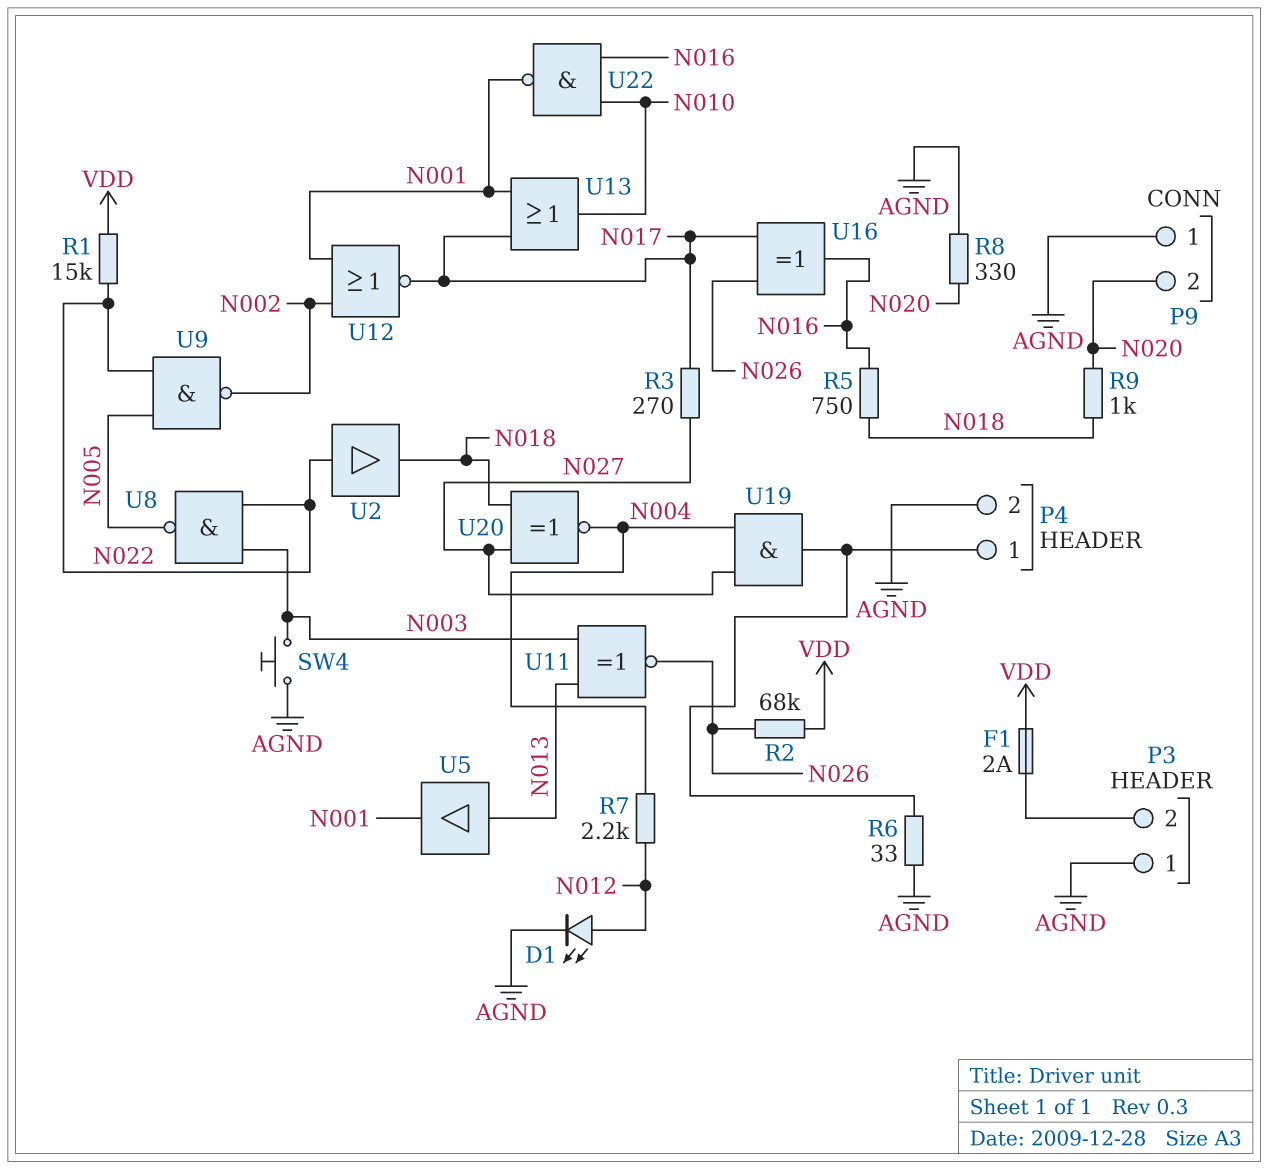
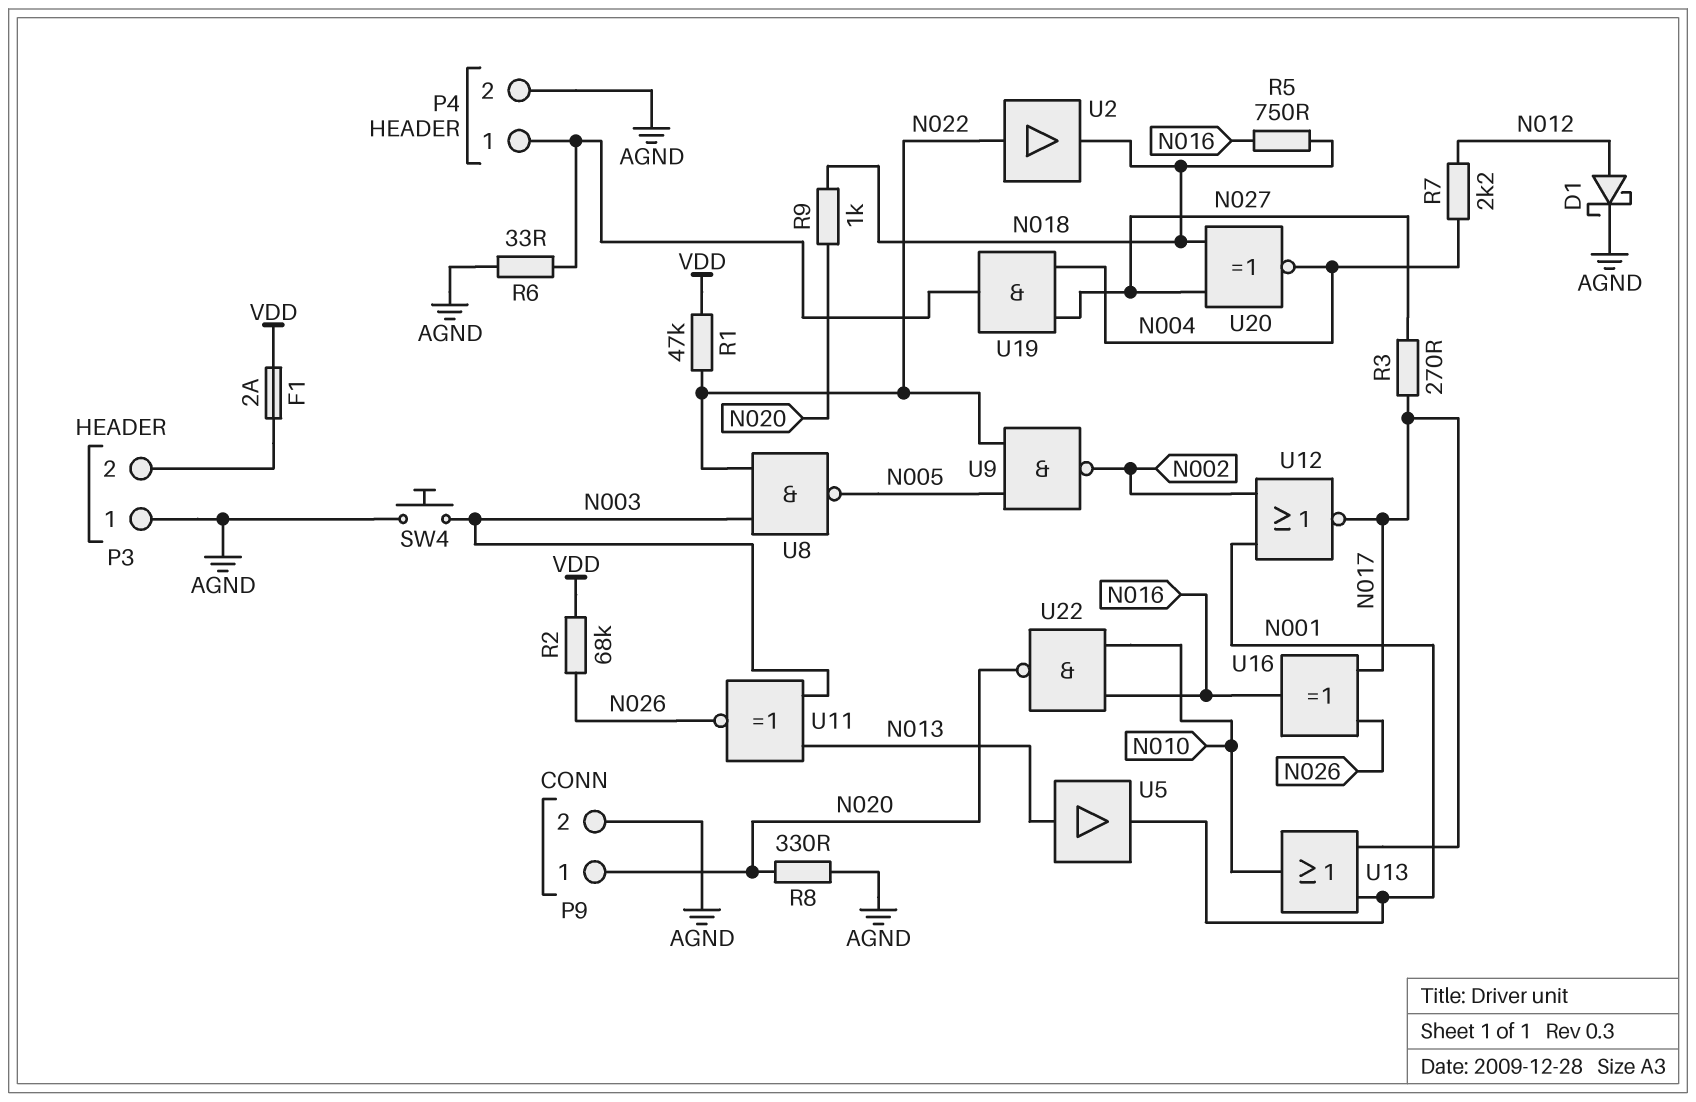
D1: LED (A N012, K AGND) -> schottky (A N012, K AGND)
P9 pin 1: AGND -> N020
P9 pin 2: N020 -> AGND
R1: 15k (N022, VDD) -> 47k (N022, VDD)
U22: NAND (in N010, in N016, out N001) -> NAND (in N010, in N016, out N020)

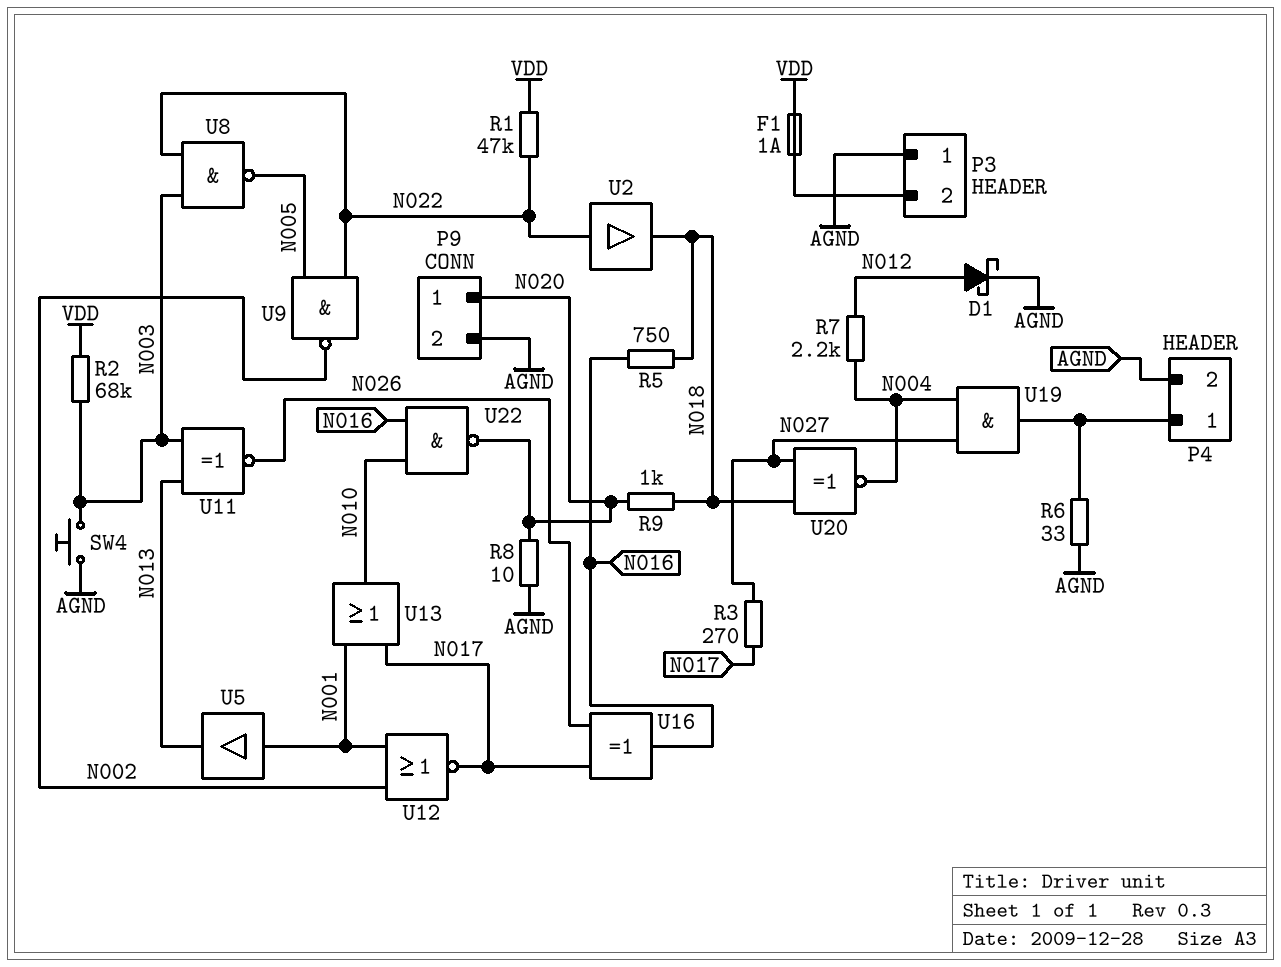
F1: 2A (P3/2, VDD) -> 1A (P3/2, VDD)
R2: 68k (N026, VDD) -> 68k (N003, VDD)
R8: 330 (AGND, N020) -> 10 (AGND, N020)
U5: buffer (in N013, out N001) -> buffer (in N001, out N013)

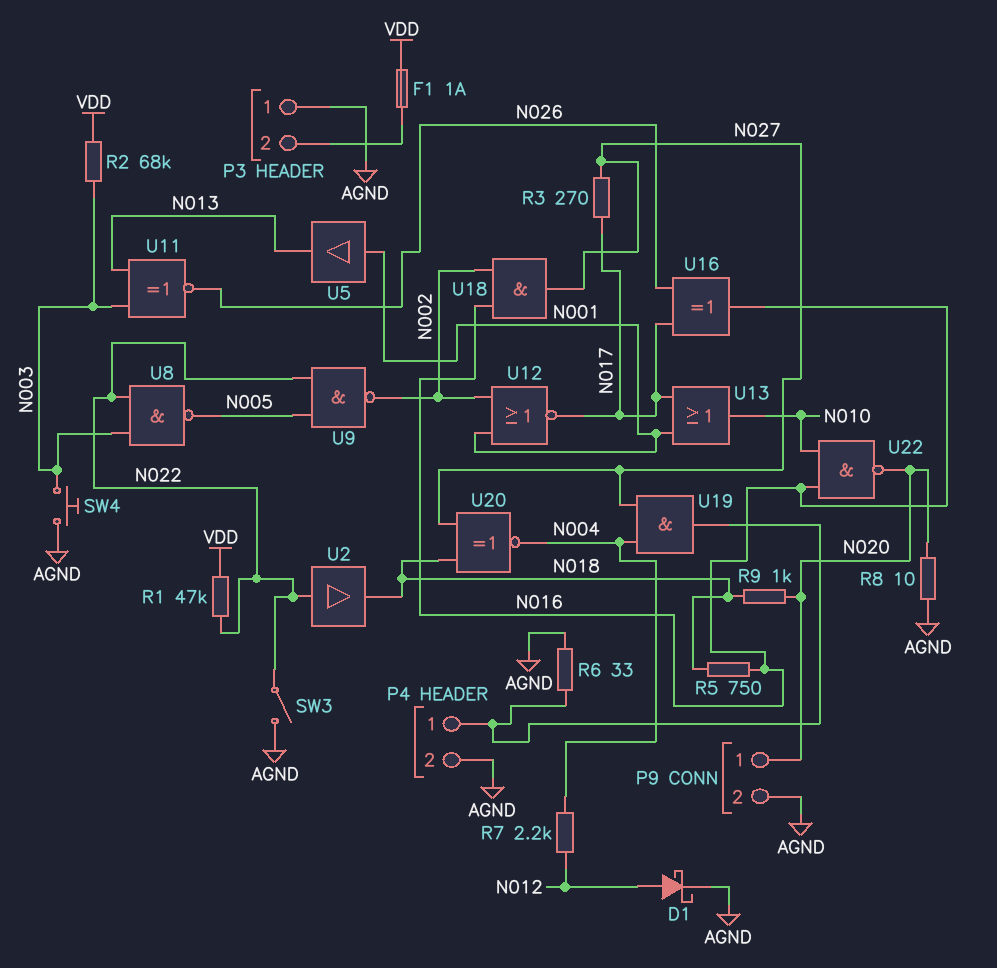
SW3: none -> switch (AGND, N022)
U18: none -> AND (in N002, in N016, out N027)

